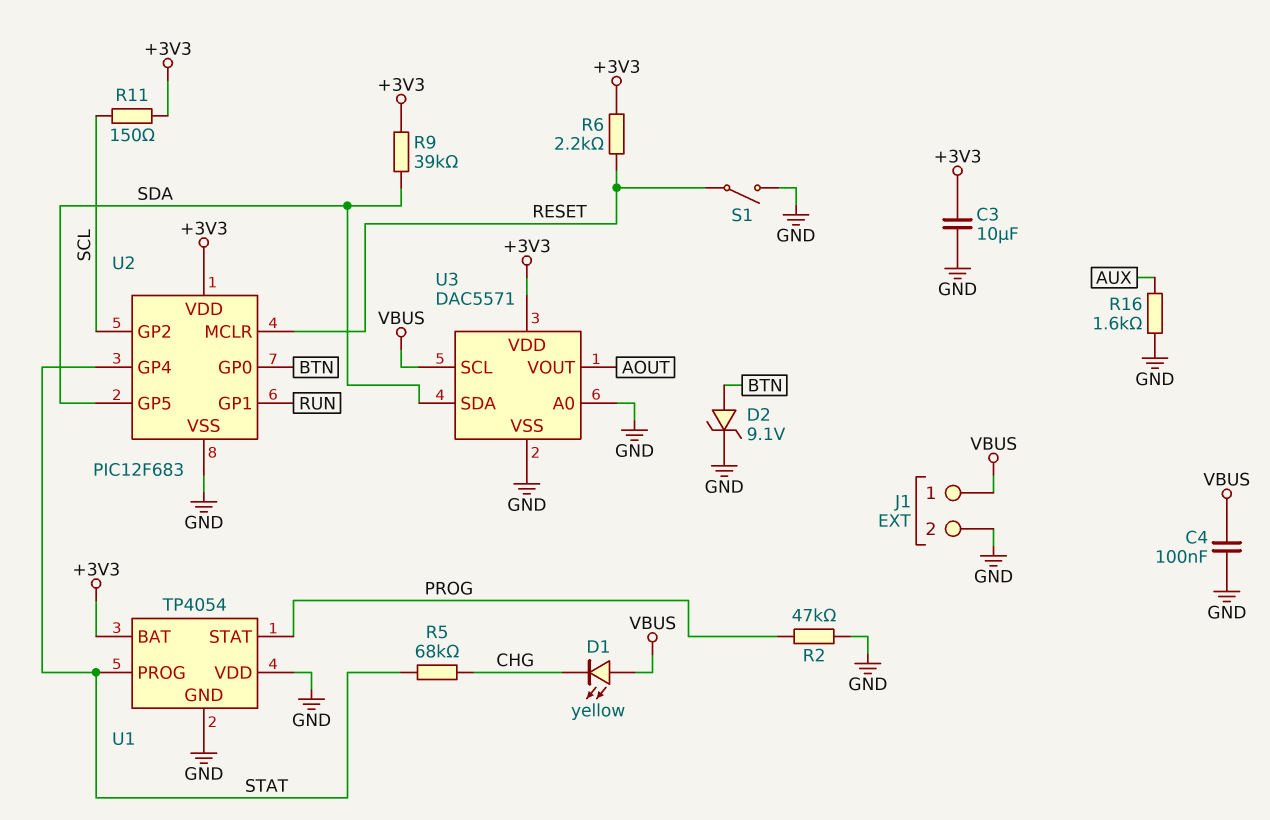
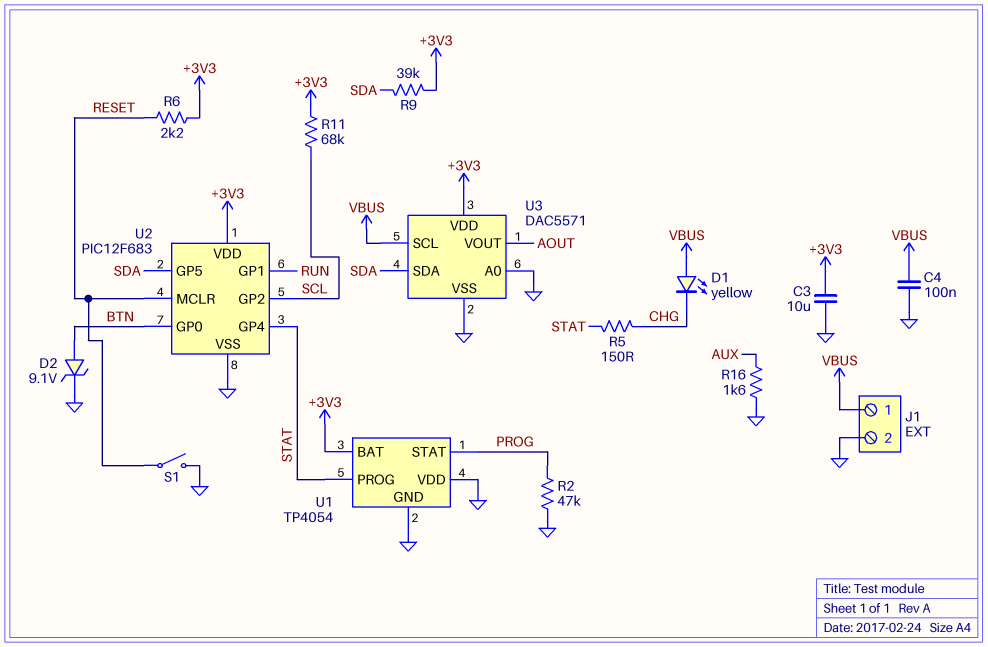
R5: 68k (CHG, STAT) -> 150 (CHG, STAT)
R11: 150 (+3V3, SCL) -> 68k (+3V3, SCL)

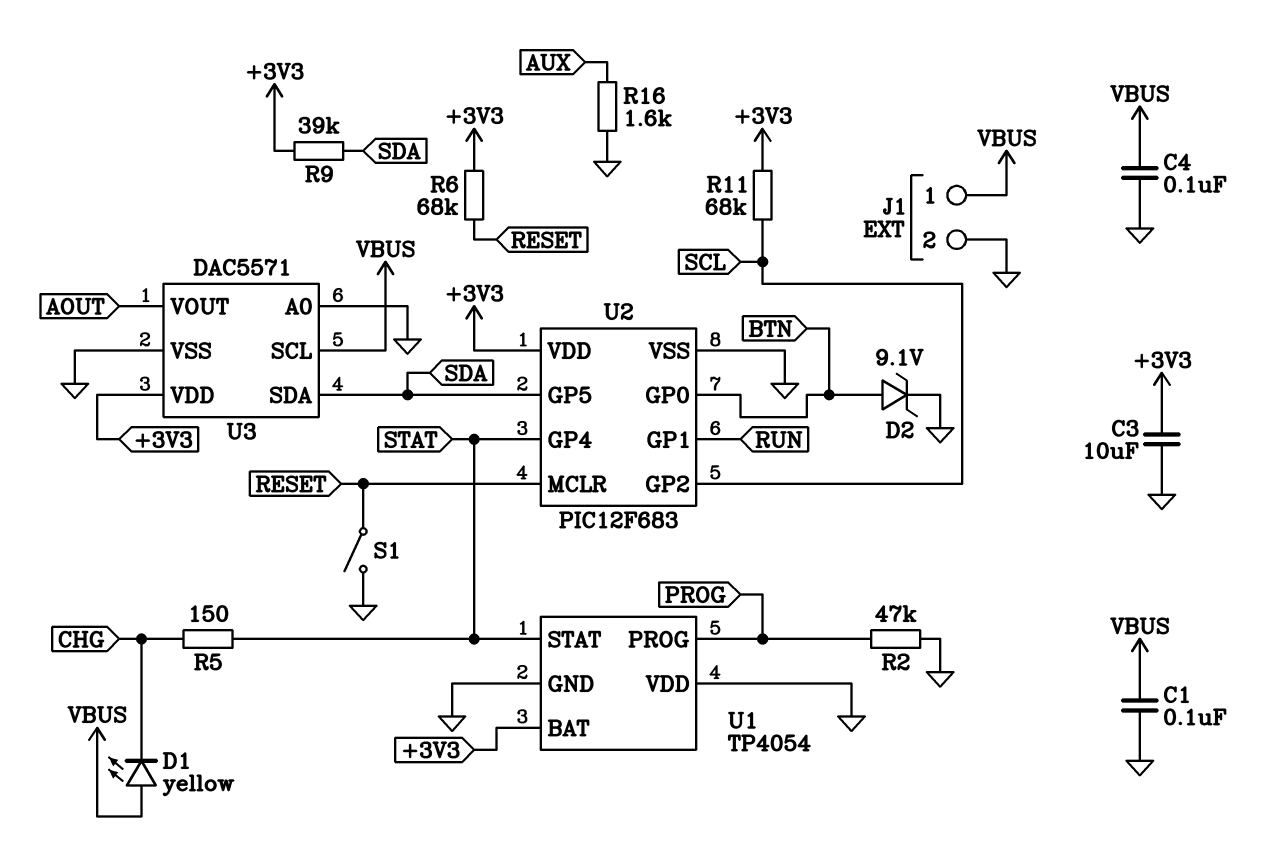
C1: none -> 100nF (GND, VBUS)
R6: 2.2k (+3V3, RESET) -> 68k (+3V3, RESET)
U1 pin PROG: STAT -> PROG
U1 pin STAT: PROG -> STAT

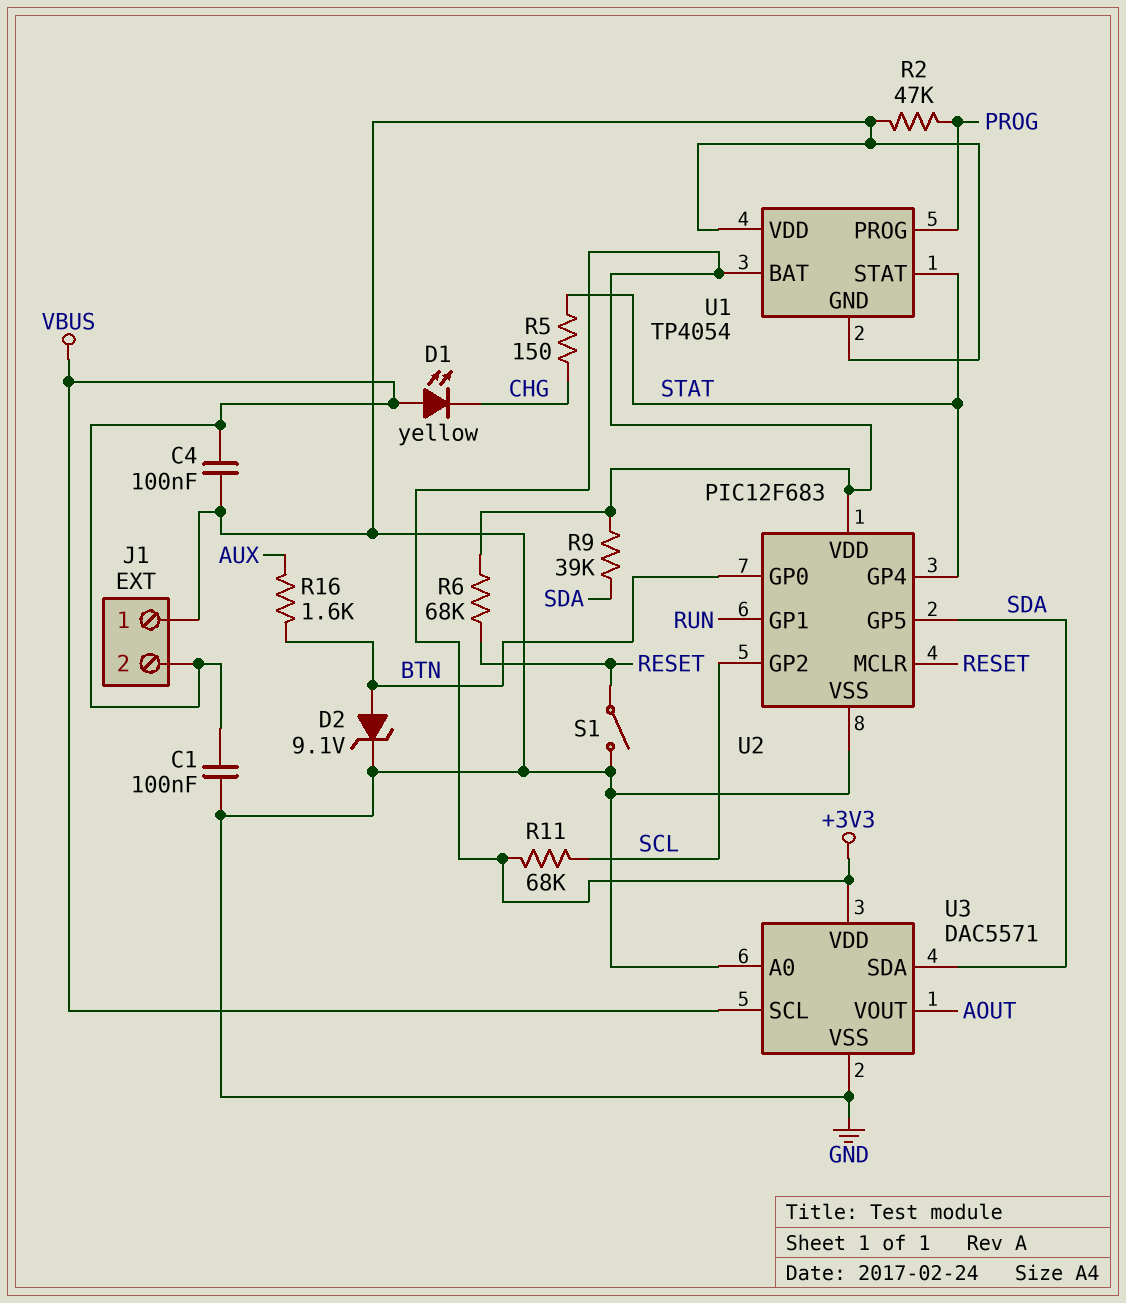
C3: 10uF (+3V3, GND) -> none
J1 pin 1: VBUS -> GND
J1 pin 2: GND -> VBUS
R16: 1.6k (AUX, GND) -> 1.6k (AUX, BTN)

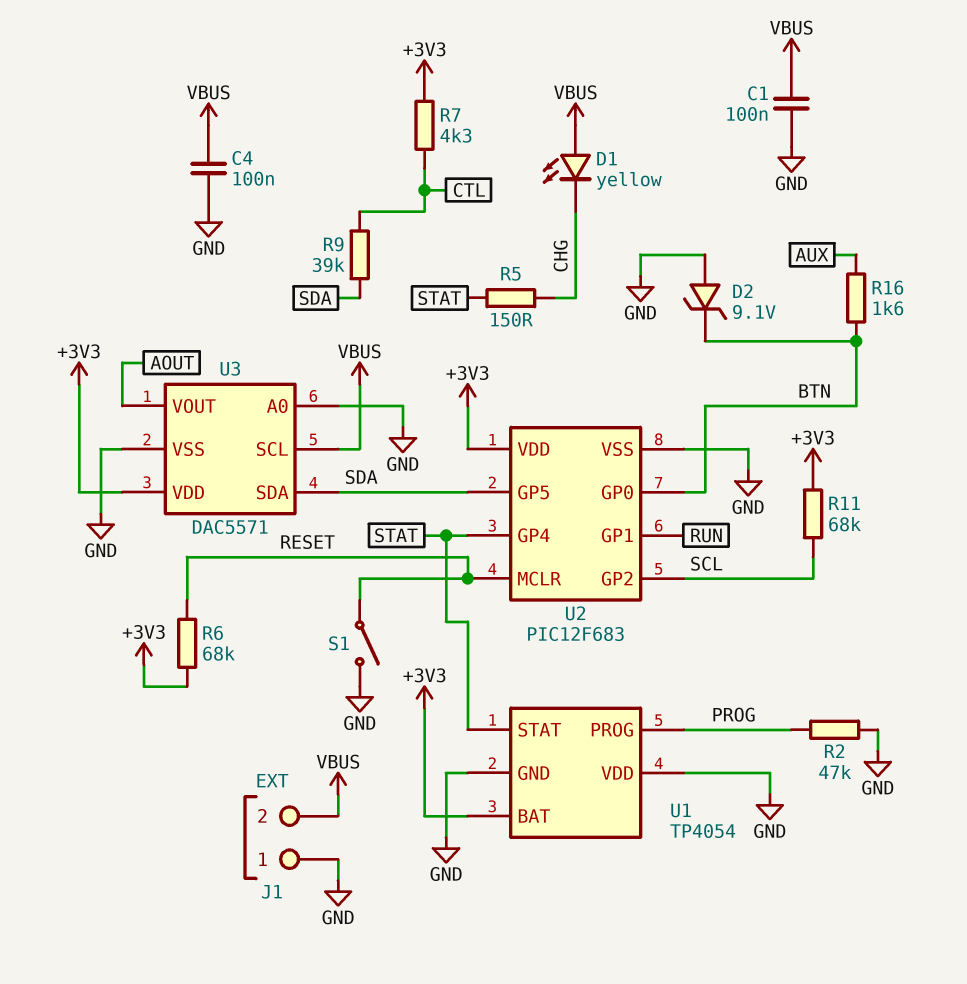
D2: zener 9.1V (A BTN, K GND) -> zener 9.1V (A GND, K BTN)
R7: none -> 4.3k (+3V3, CTL)
R9: 39k (+3V3, SDA) -> 39k (CTL, SDA)

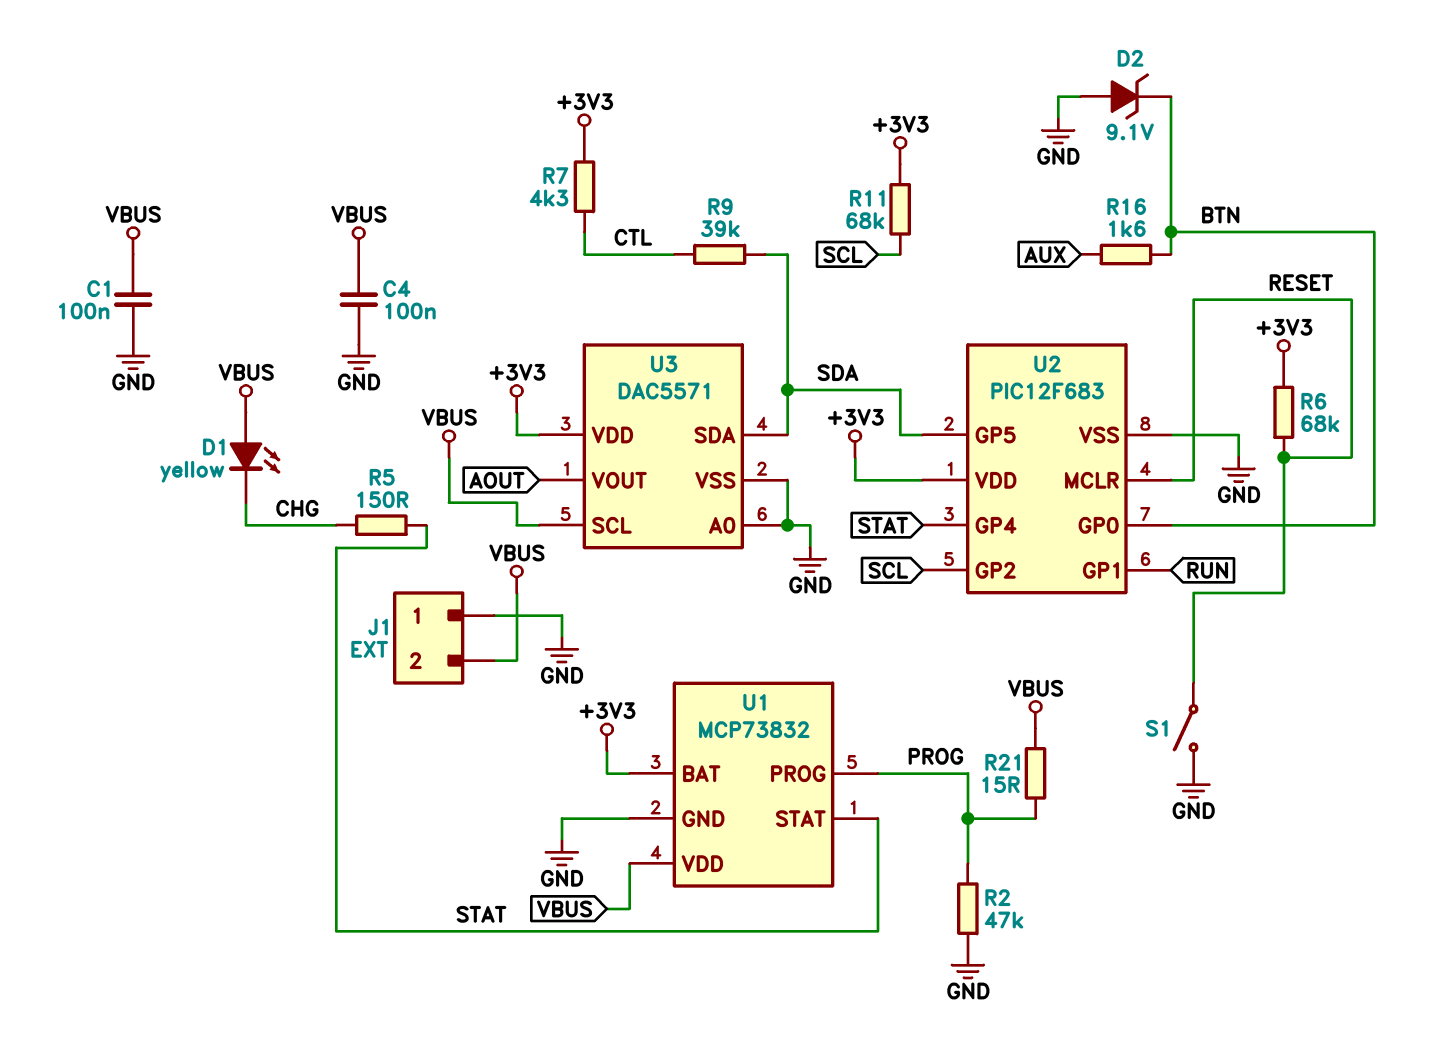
R21: none -> 15 (PROG, VBUS)
U1: TP4054 -> MCP73832
U1 pin VDD: GND -> VBUS

